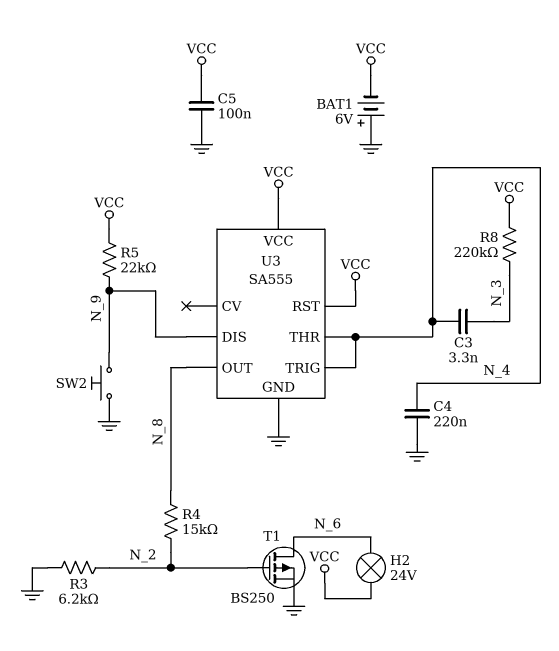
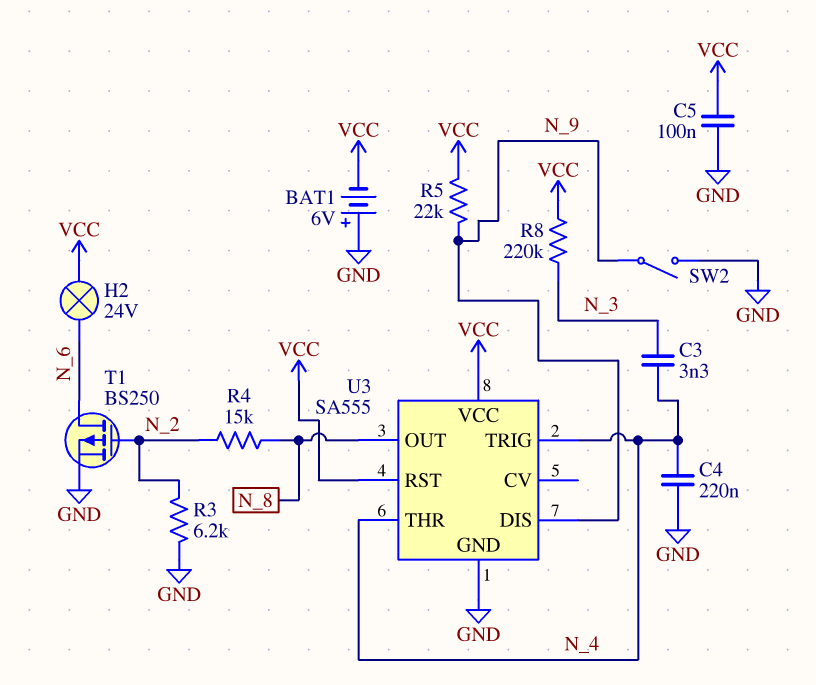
SW2: button (GND, N_9) -> switch (GND, N_9)

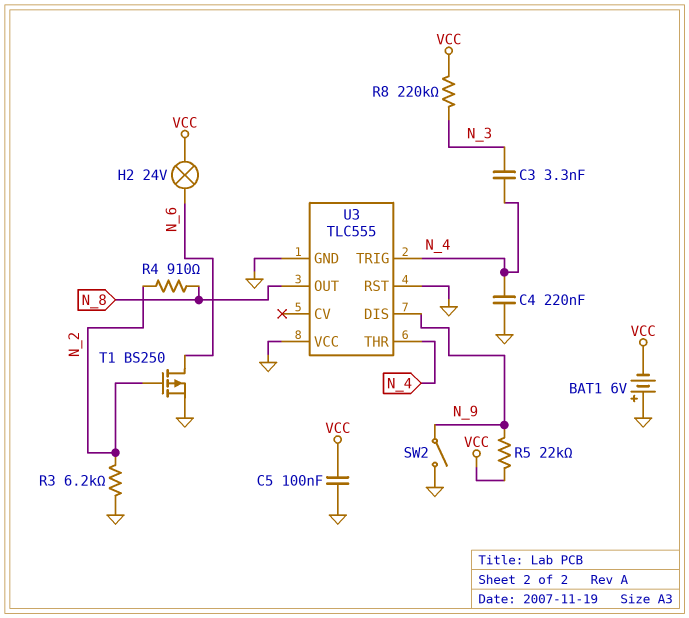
R4: 15k (N_2, N_8) -> 910 (N_2, N_8)
U3: SA555 -> TLC555
U3 pin RST: VCC -> GND
U3 pin VCC: VCC -> GND

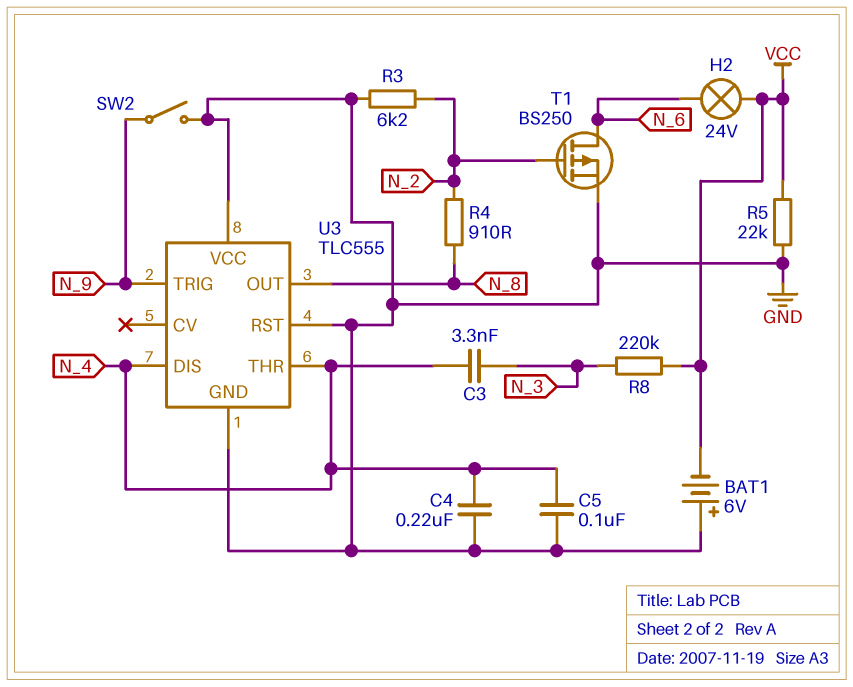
C5: 100nF (GND, VCC) -> 100nF (GND, N_4)
R5: 22k (N_9, VCC) -> 22k (GND, VCC)
U3 pin DIS: N_9 -> N_4
U3 pin TRIG: N_4 -> N_9

